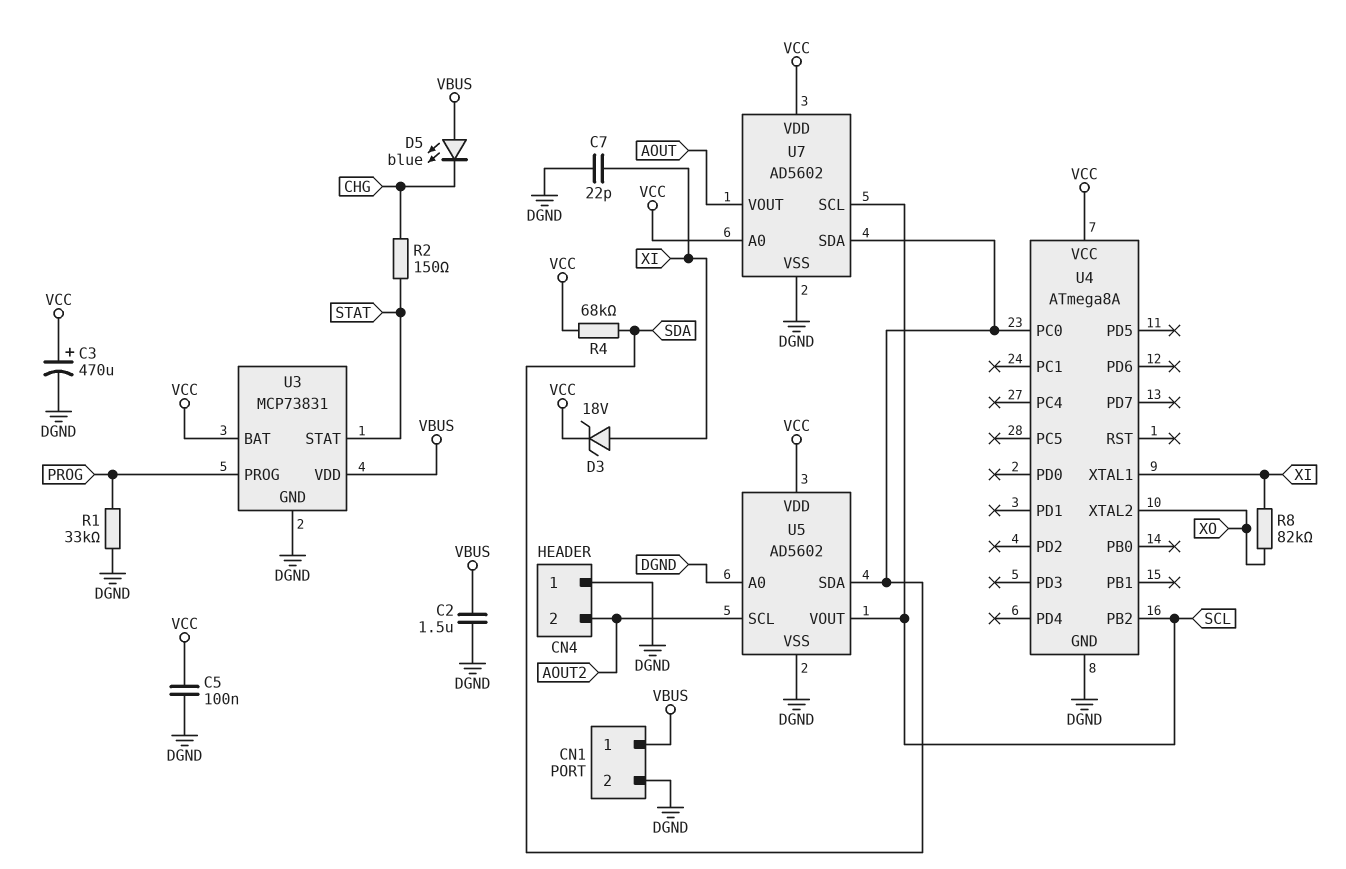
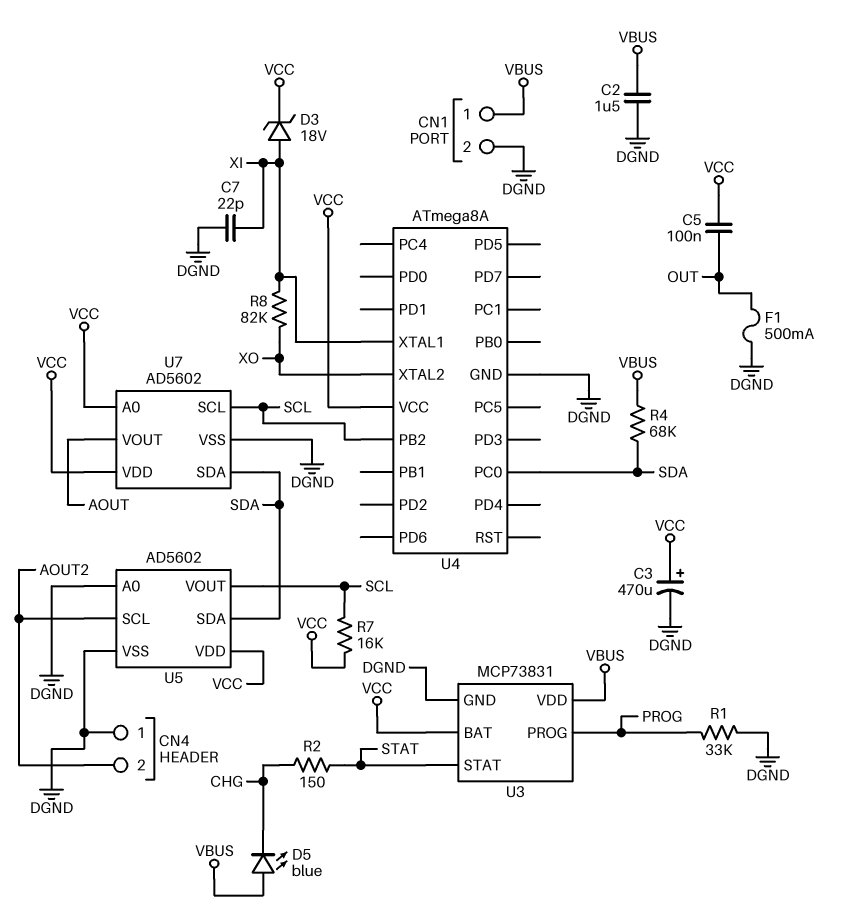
C5: 100nF (DGND, VCC) -> 100nF (OUT, VCC)
F1: none -> 500mA (DGND, OUT)
R4: 68k (SDA, VCC) -> 68k (SDA, VBUS)
R7: none -> 16k (SCL, VCC)

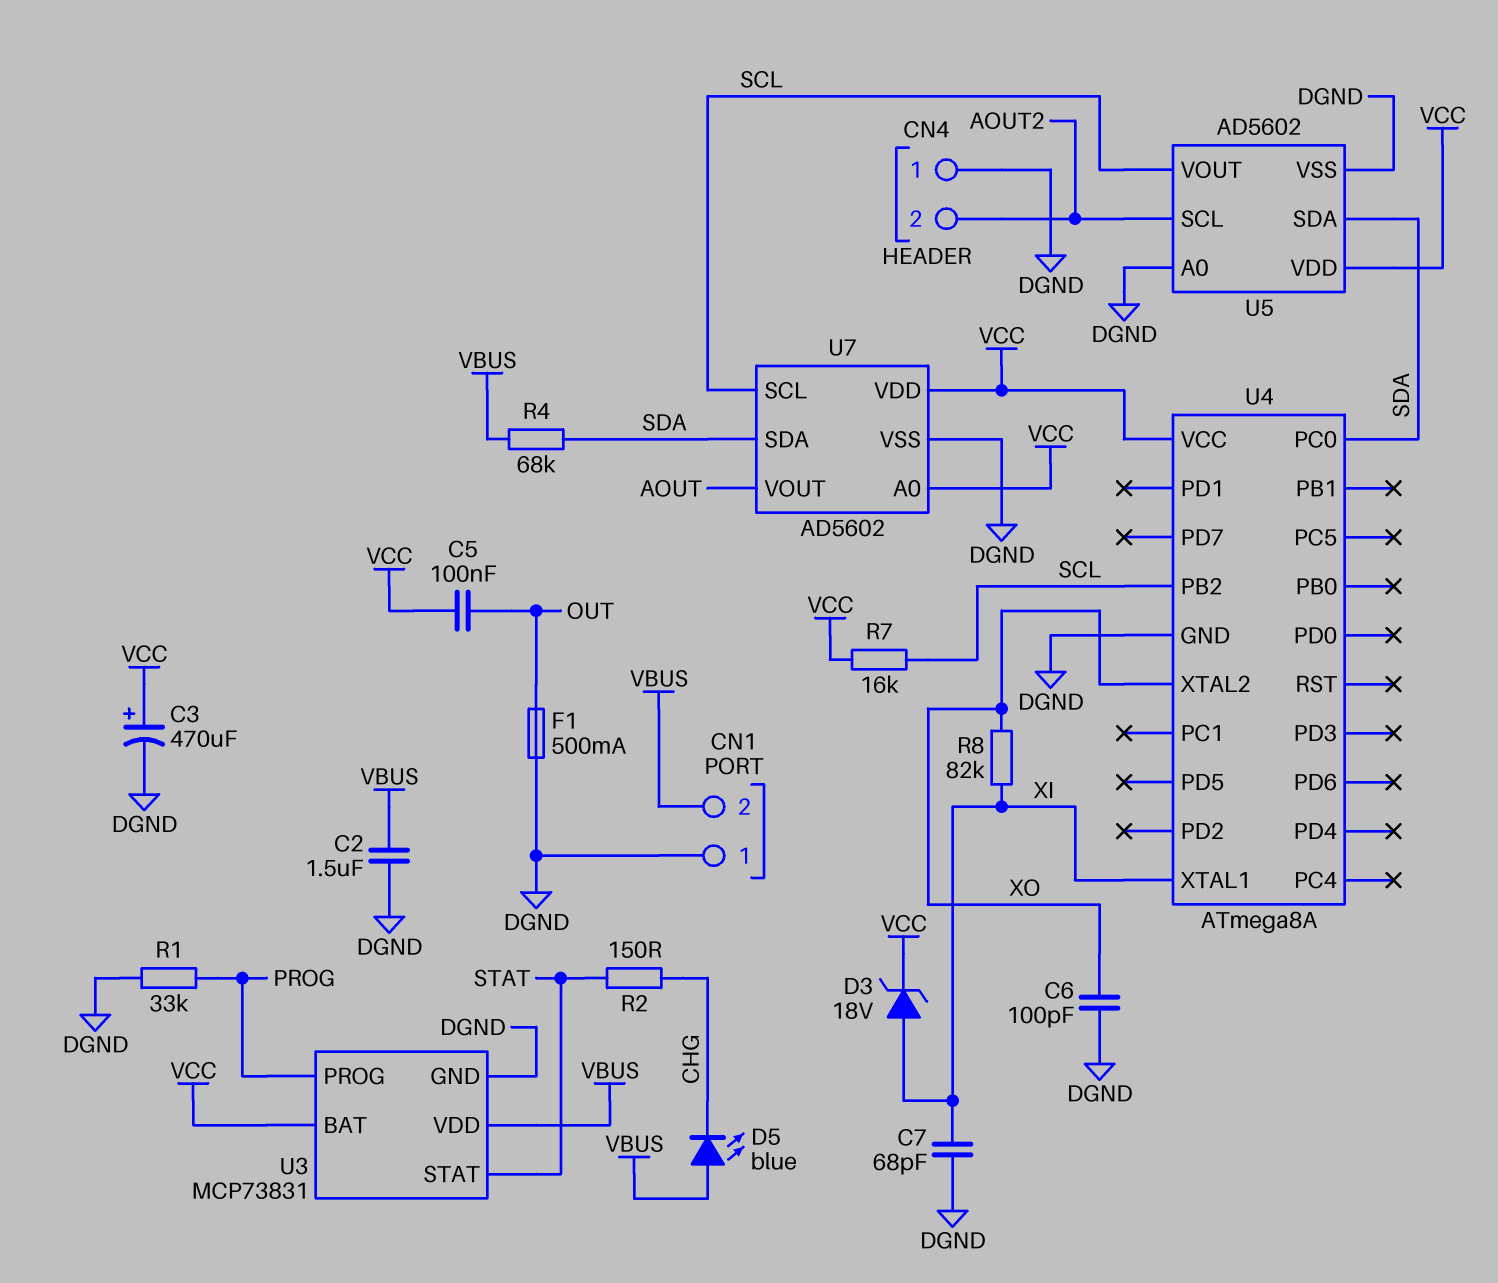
C6: none -> 100pF (DGND, XO)
C7: 22pF (DGND, XI) -> 68pF (DGND, XI)
CN1 pin 1: VBUS -> DGND
CN1 pin 2: DGND -> VBUS

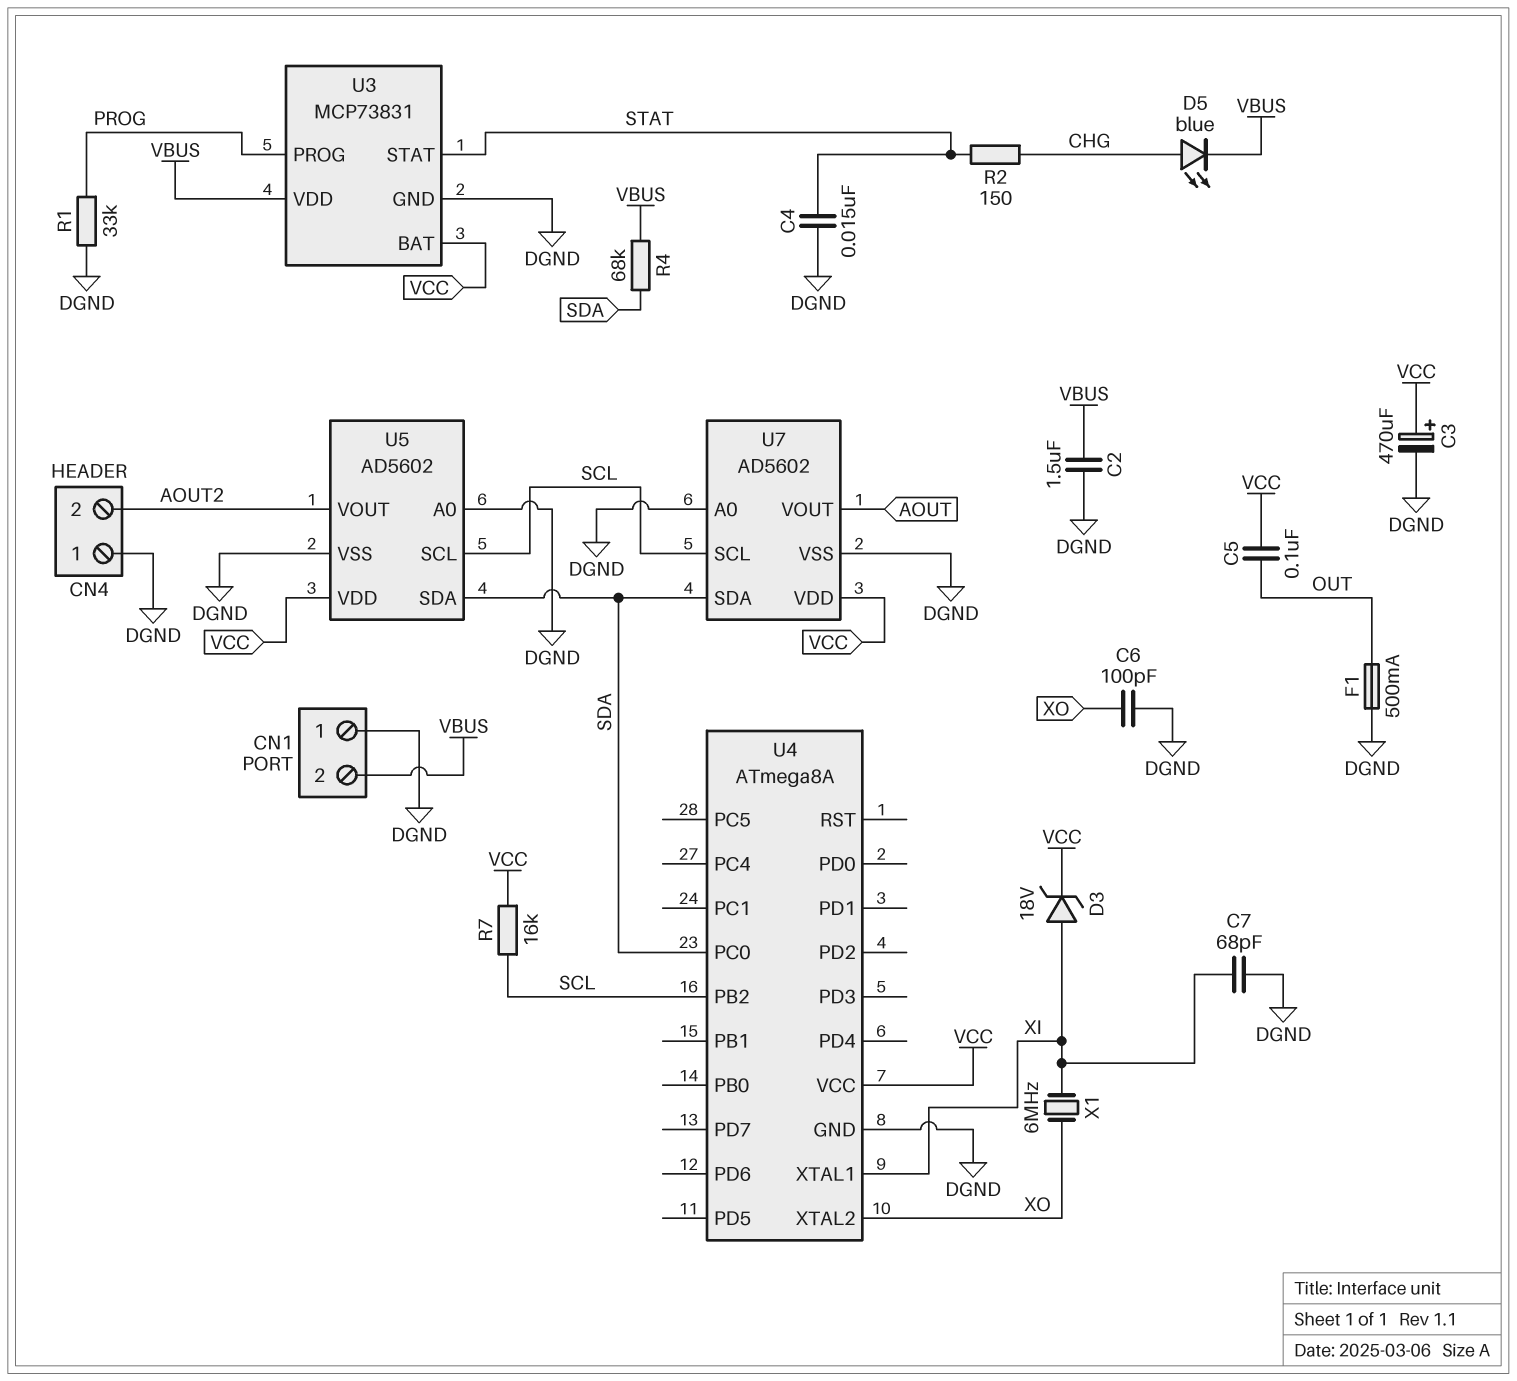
C4: none -> 15nF (DGND, STAT)
D5: LED blue (A VBUS, K CHG) -> LED blue (A CHG, K VBUS)
R8: 82k (XI, XO) -> none
U5 pin SCL: AOUT2 -> SCL
U5 pin VOUT: SCL -> AOUT2
U7 pin A0: VCC -> DGND
X1: none -> 6MHz (XI, XO)

